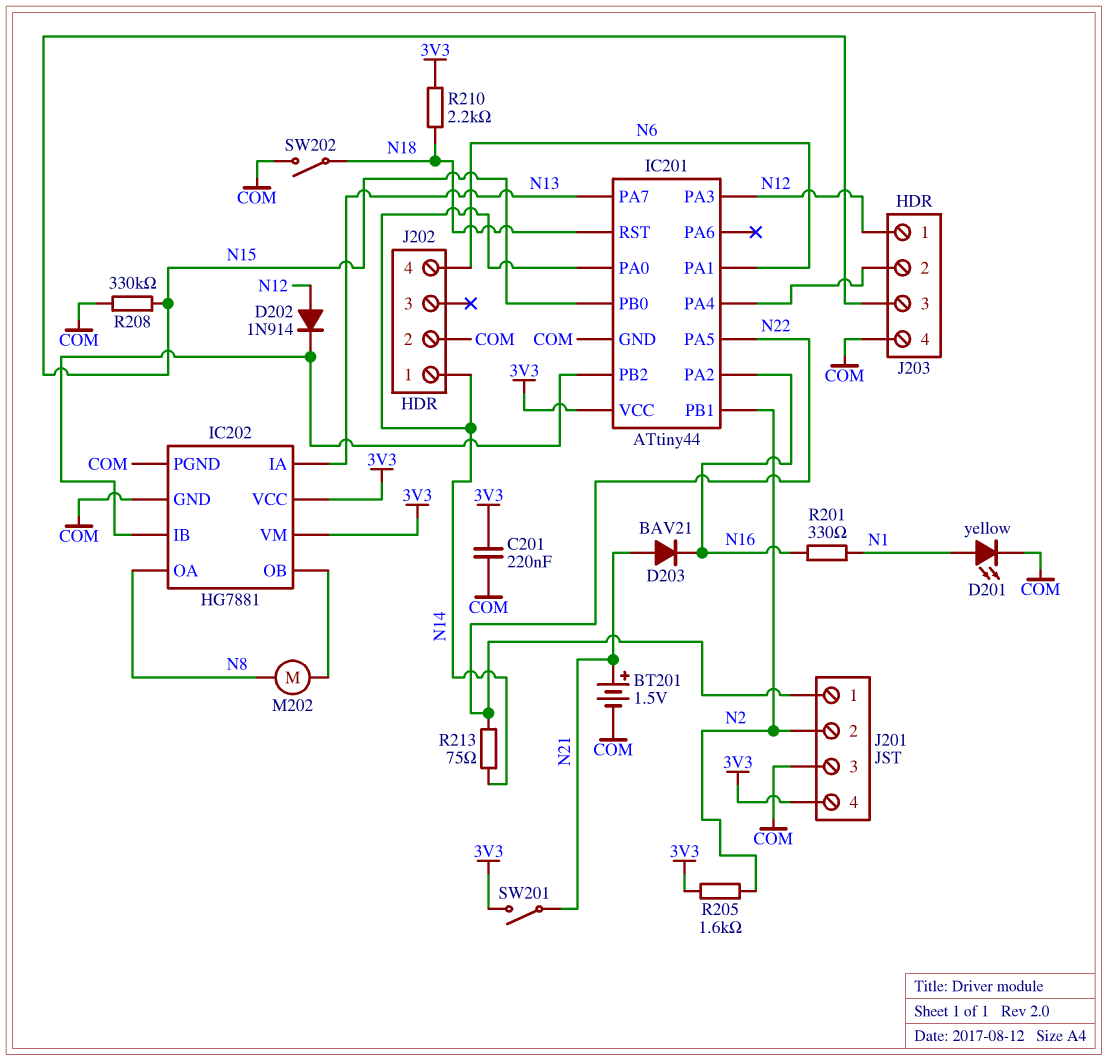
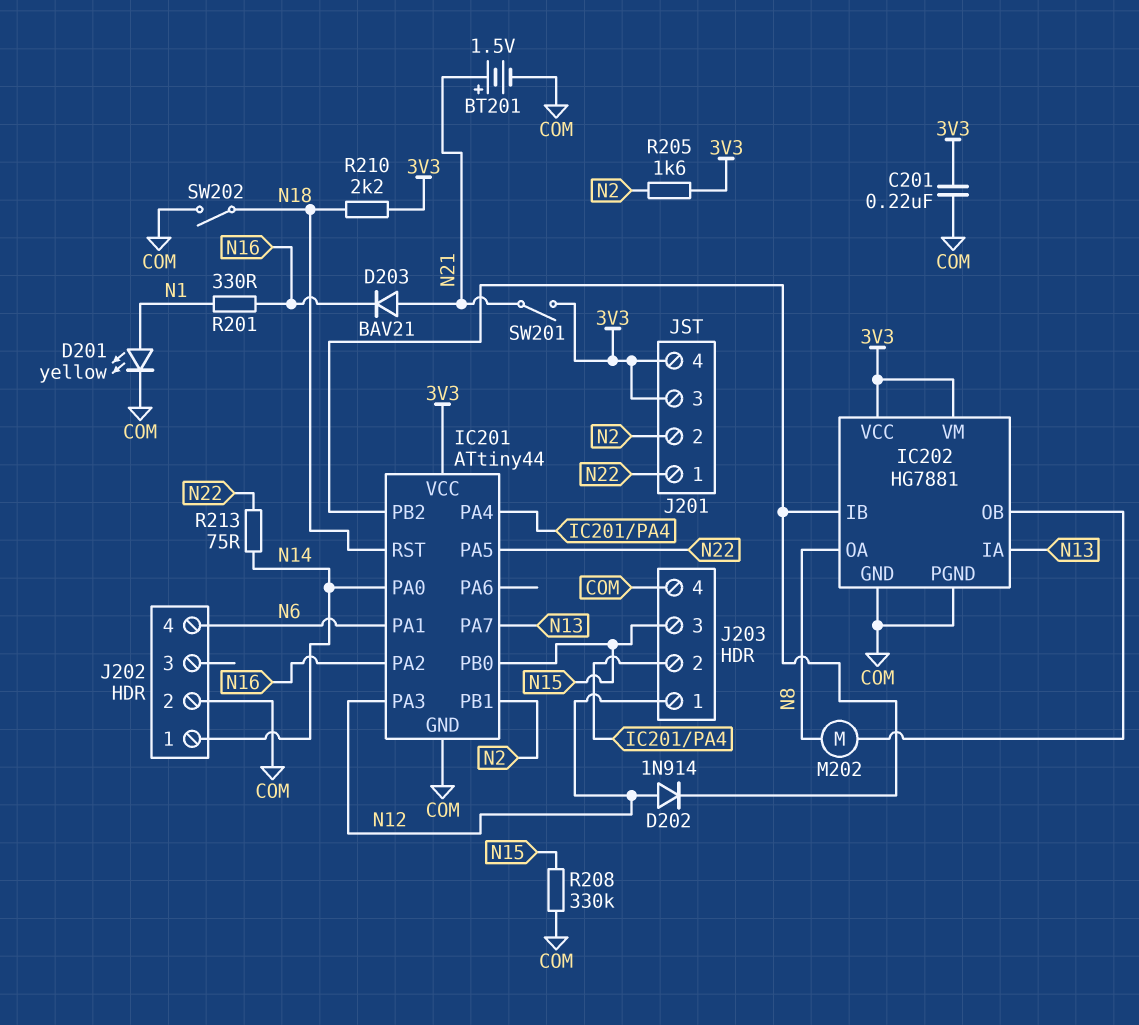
J201 pin 3: COM -> 3V3

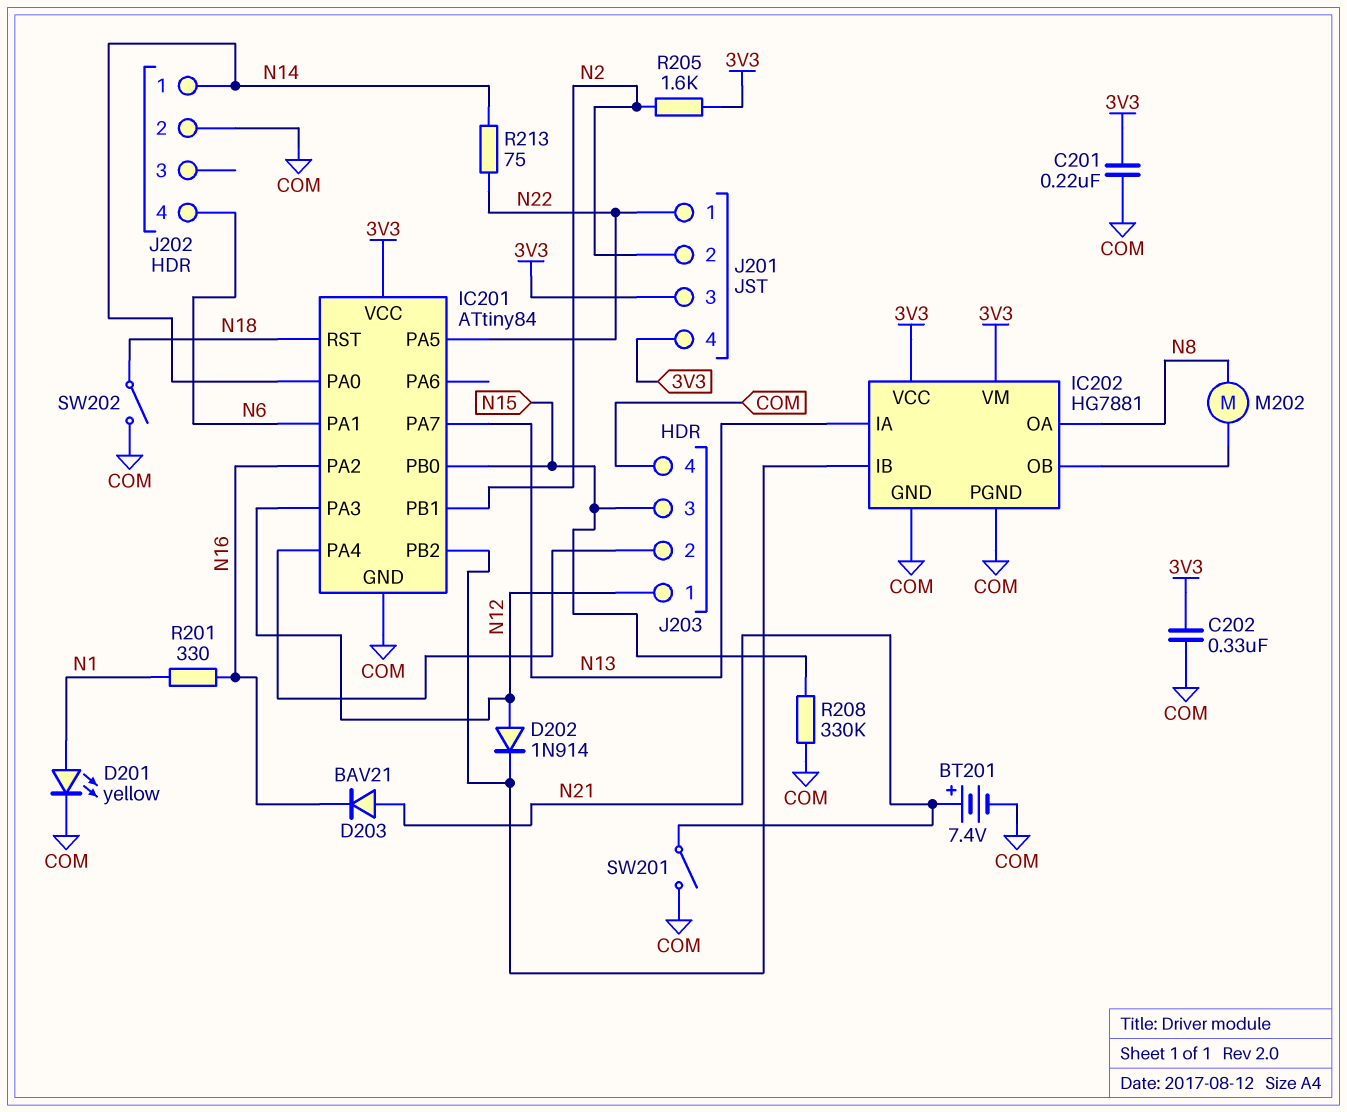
BT201: 1.5V (plus N21, minus COM) -> 7.4V (plus N21, minus COM)
C202: none -> 330nF (3V3, COM)
IC201: ATtiny44 -> ATtiny84
R210: 2.2k (3V3, N18) -> none
SW201: switch (3V3, N21) -> switch (COM, N21)

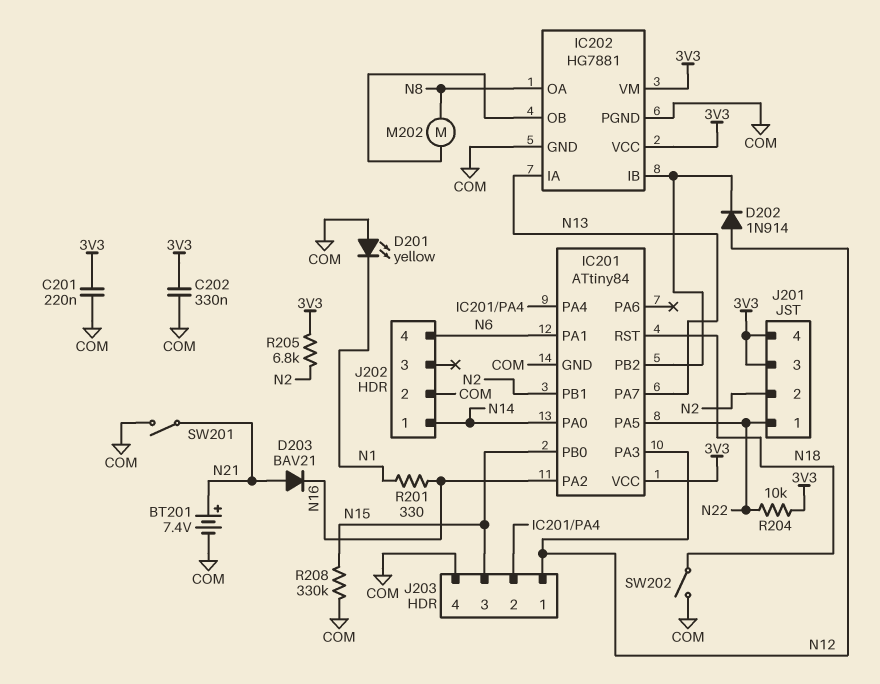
D201: LED yellow (A N1, K COM) -> LED yellow (A COM, K N1)
R204: none -> 10k (3V3, N22)
R205: 1.6k (3V3, N2) -> 6.8k (3V3, N2)
R213: 75 (N14, N22) -> none

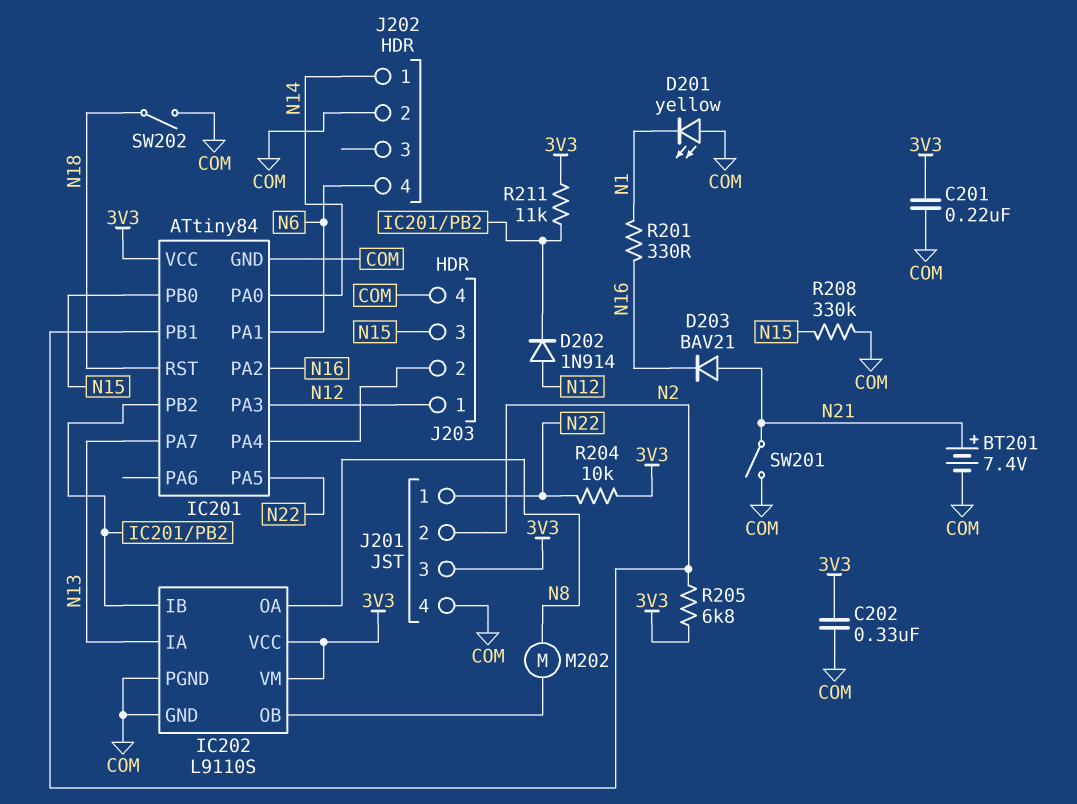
IC202: HG7881 -> L9110S
J201 pin 4: 3V3 -> COM
R211: none -> 11k (3V3, IC201/PB2)

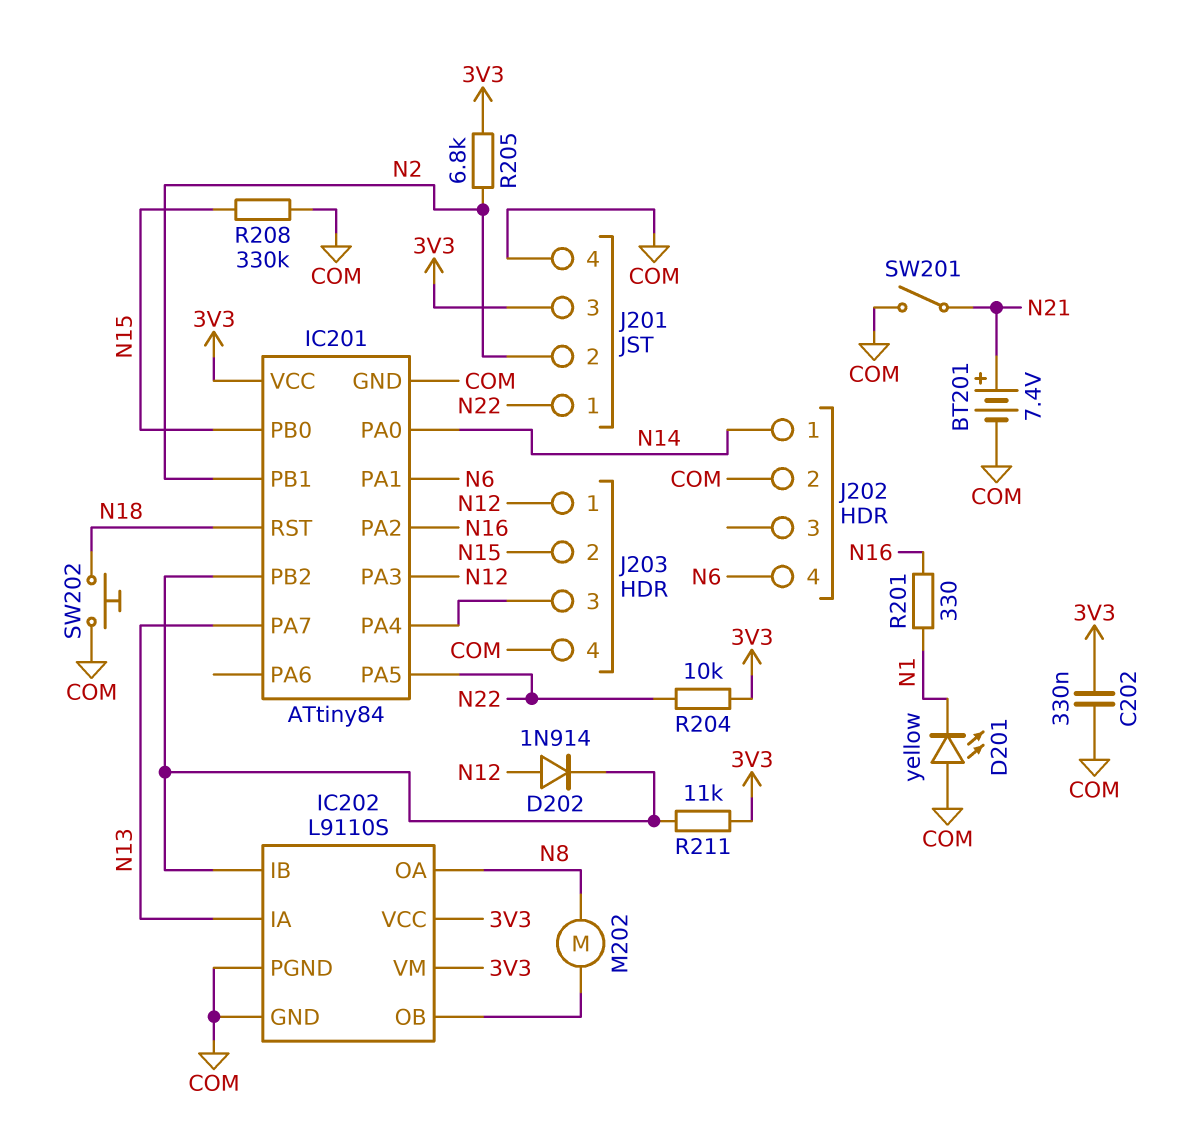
C201: 220nF (3V3, COM) -> none
D203: diode BAV21 (A N21, K N16) -> none
J203 pin 2: IC201/PA4 -> N15
J203 pin 3: N15 -> IC201/PA4
SW202: switch (COM, N18) -> button (COM, N18)

